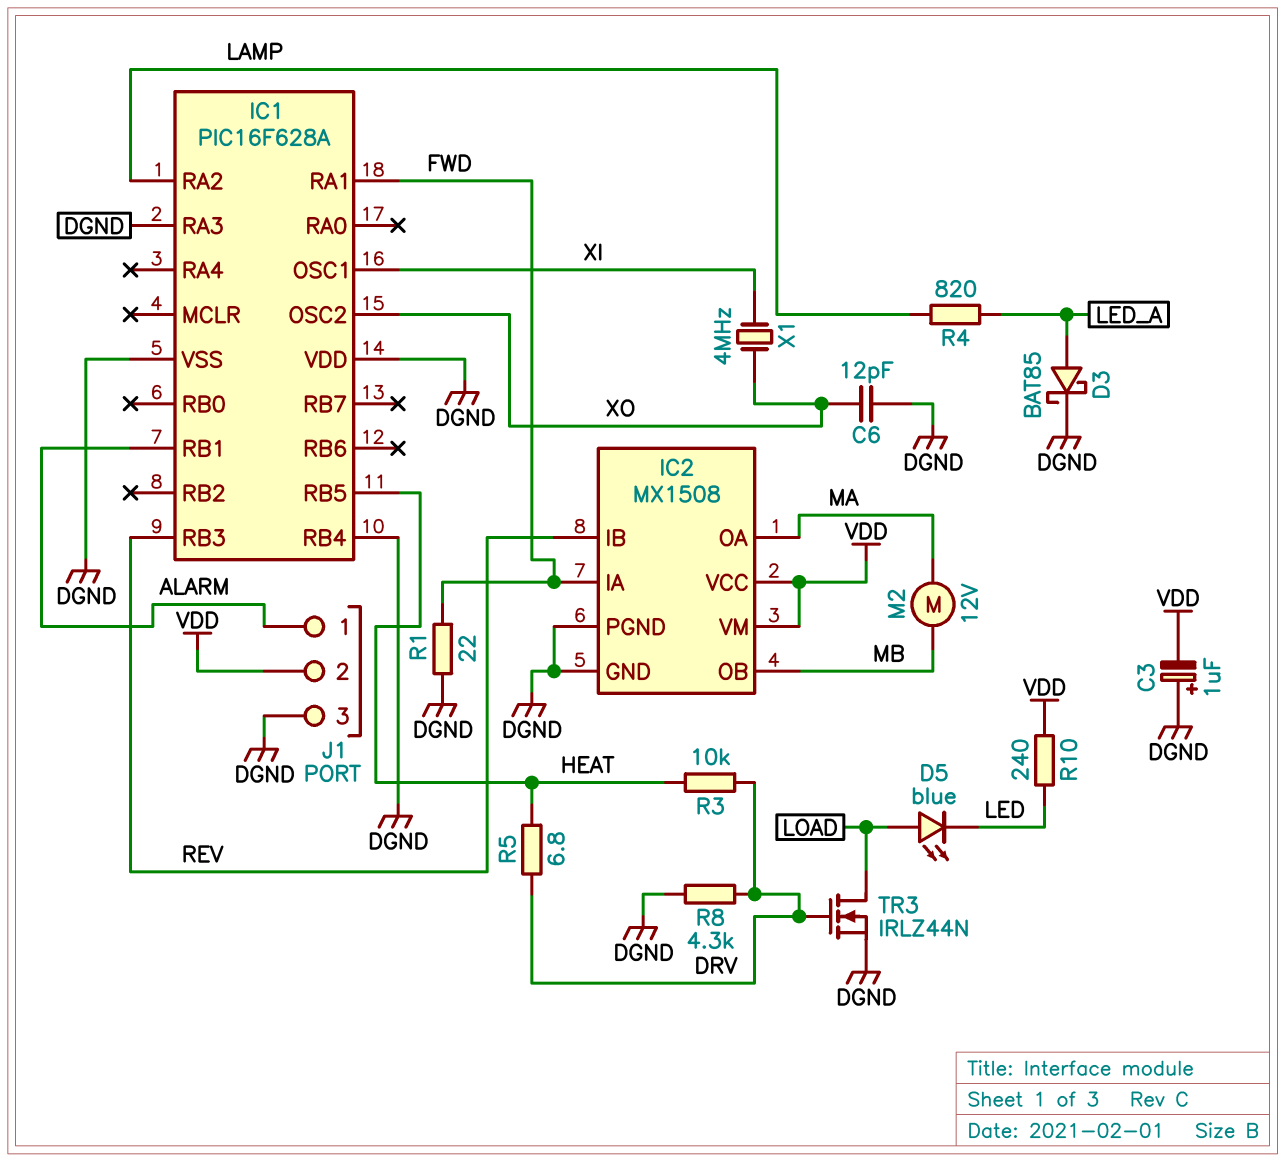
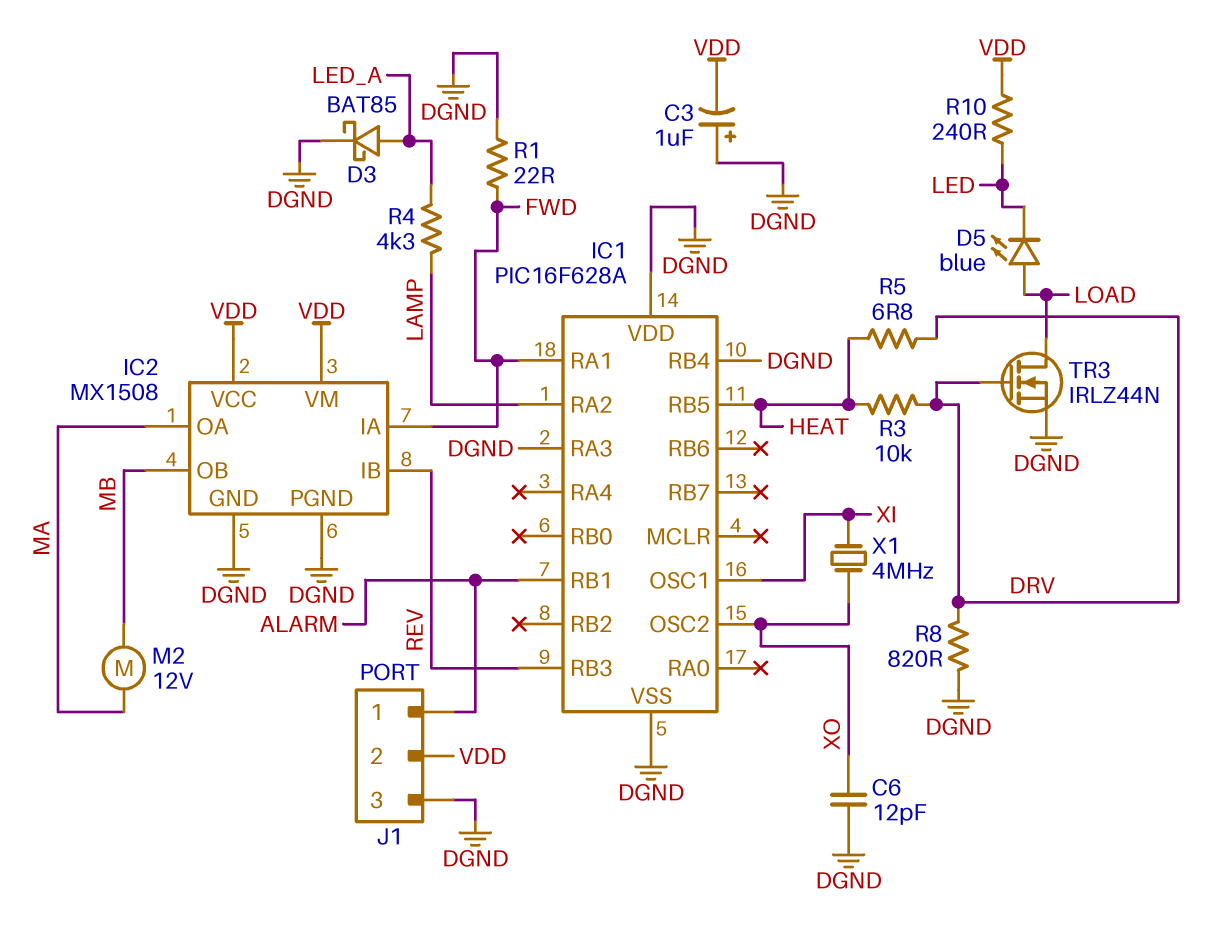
R4: 820 (LAMP, LED_A) -> 4.3k (LAMP, LED_A)
R8: 4.3k (DGND, DRV) -> 820 (DGND, DRV)

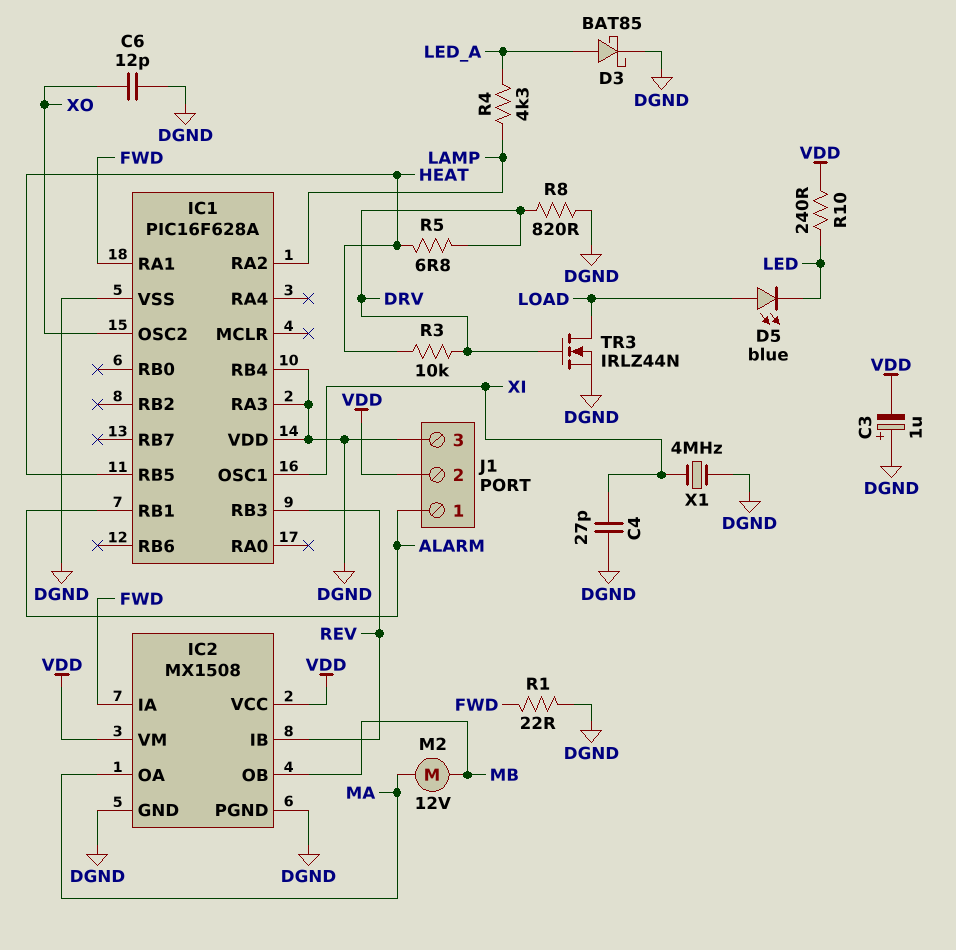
C4: none -> 27pF (DGND, XI)
X1: 4MHz (XI, XO) -> 4MHz (DGND, XI)

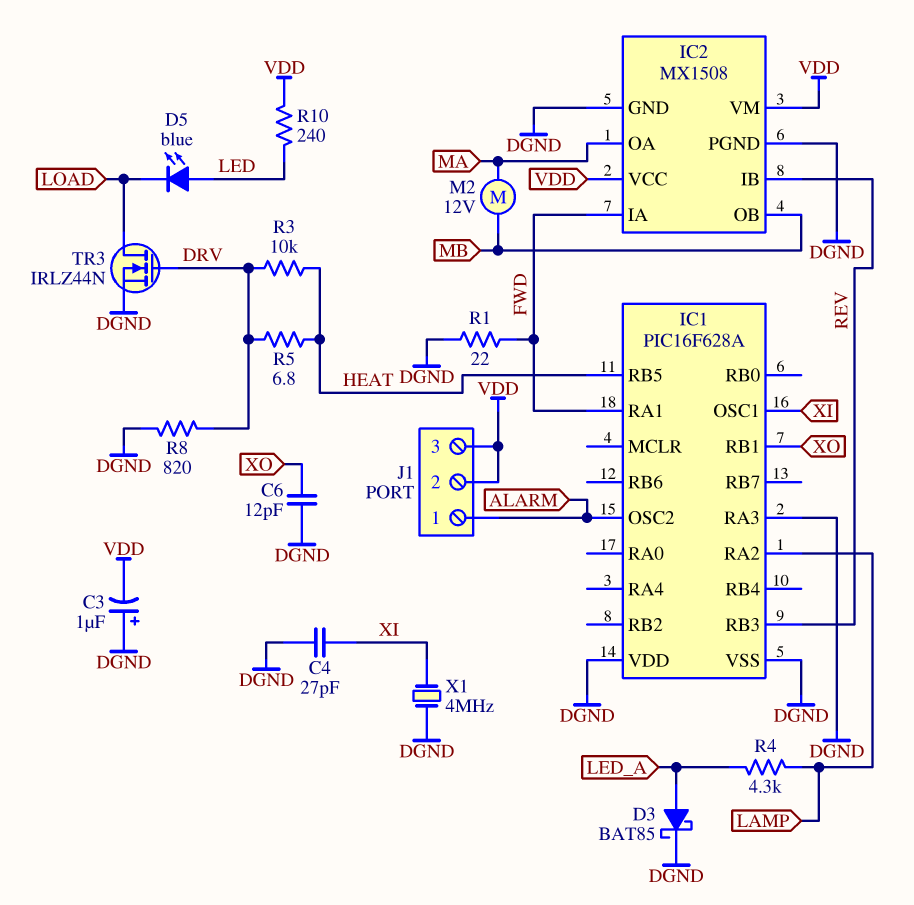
D5: LED blue (A LOAD, K LED) -> LED blue (A LED, K LOAD)
IC1 pin OSC2: XO -> ALARM
IC1 pin RB1: ALARM -> XO
IC1 pin RB4: DGND -> none
J1 pin 3: DGND -> VDD

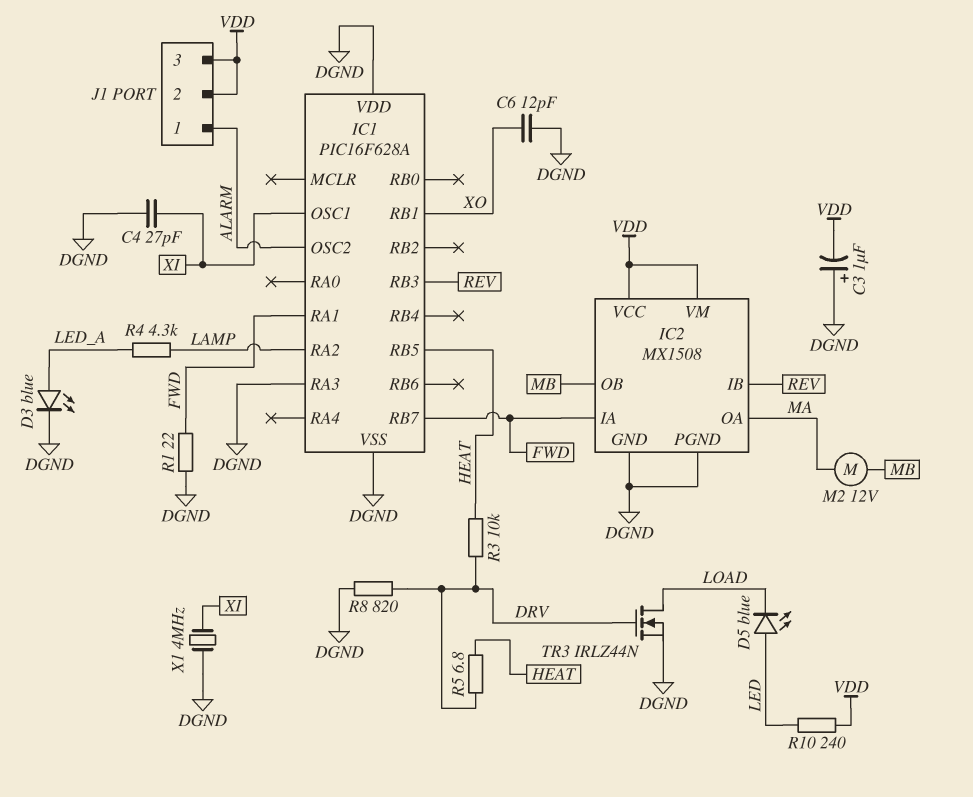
D3: schottky BAT85 (A LED_A, K DGND) -> LED blue (A LED_A, K DGND)
IC1 pin RB7: none -> FWD

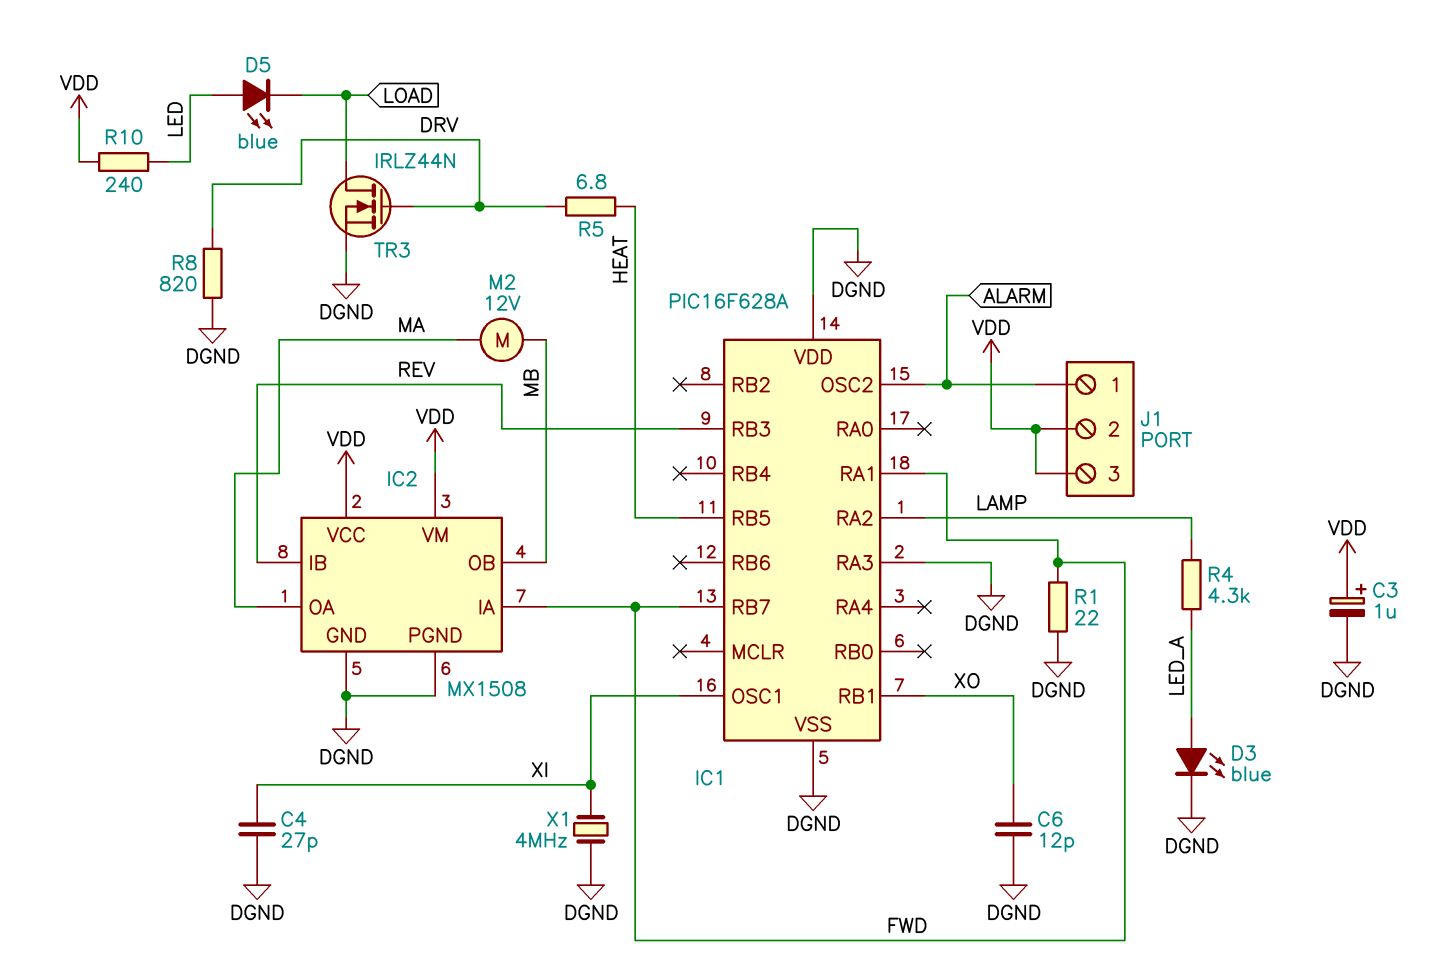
C3: 1uF (plus DGND, minus VDD) -> 1uF (plus VDD, minus DGND)
R3: 10k (DRV, HEAT) -> none

